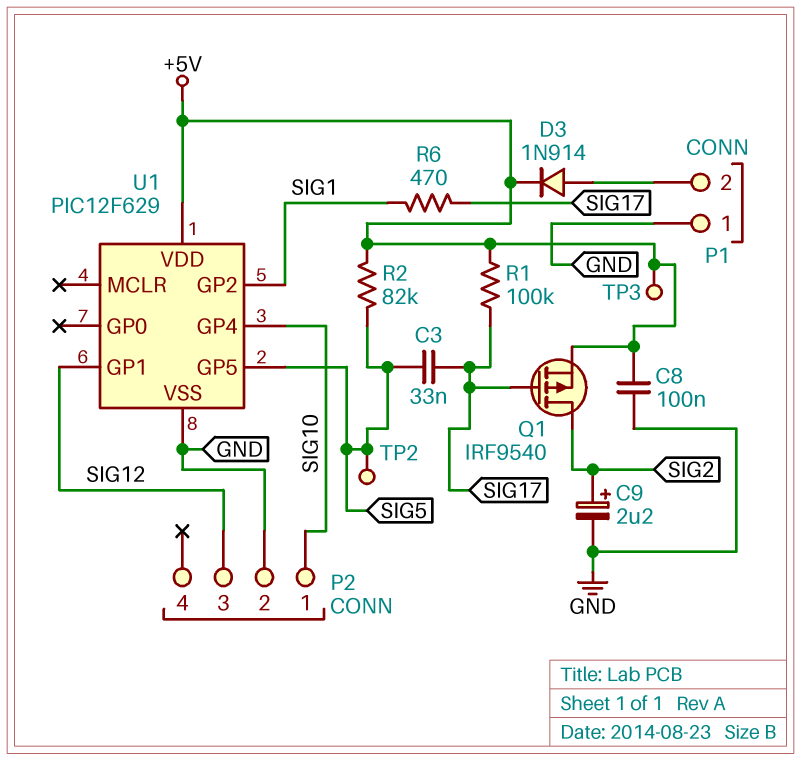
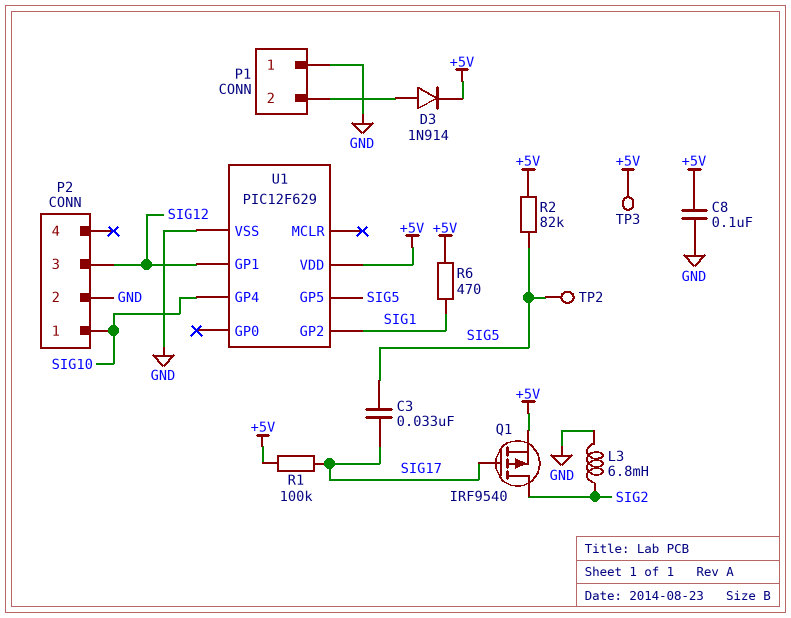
C9: 2.2uF (plus SIG2, minus GND) -> none
L3: none -> 6.8mH (GND, SIG2)
R6: 470 (SIG1, SIG17) -> 470 (+5V, SIG1)

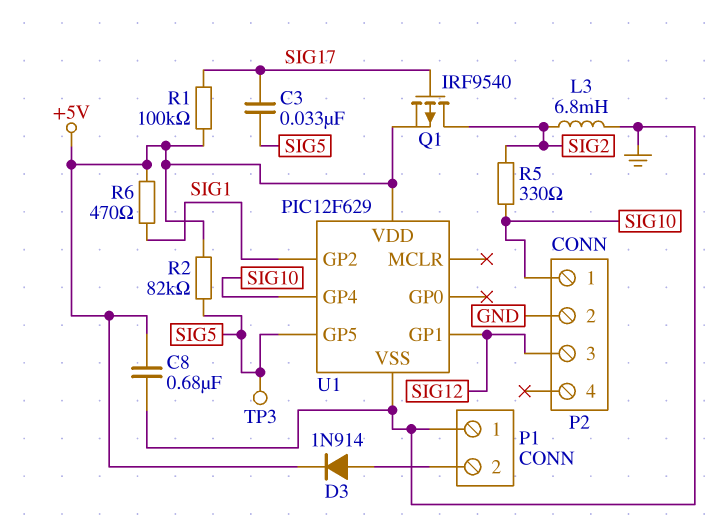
C8: 100nF (+5V, GND) -> 680nF (+5V, GND)
R5: none -> 330 (SIG2, SIG10)
TP2: test point (SIG5) -> none
TP3: test point (+5V) -> test point (SIG5)

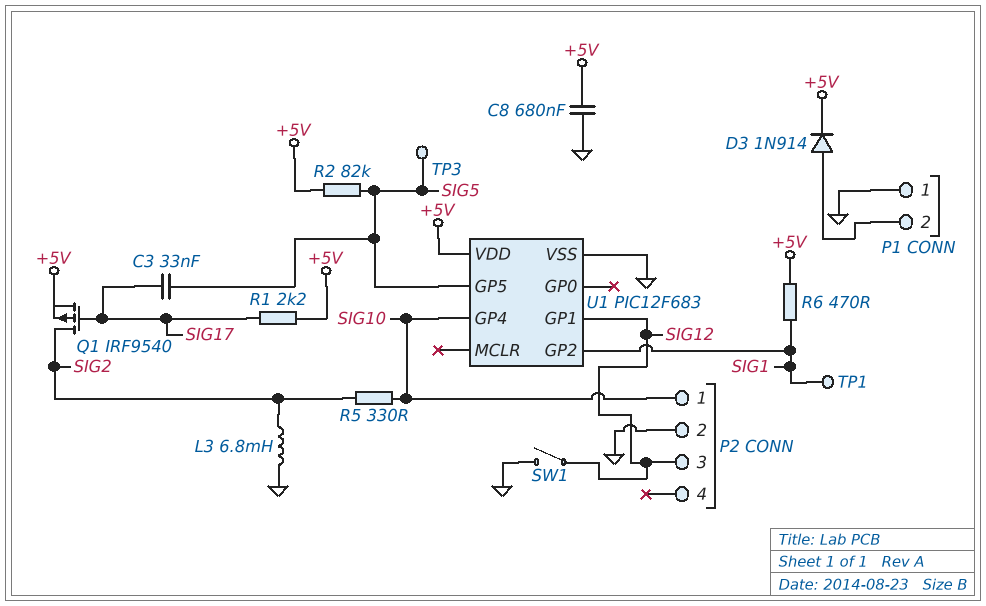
R1: 100k (+5V, SIG17) -> 2.2k (+5V, SIG17)
SW1: none -> switch (GND, SIG12)
TP1: none -> test point (SIG1)
U1: PIC12F629 -> PIC12F683

